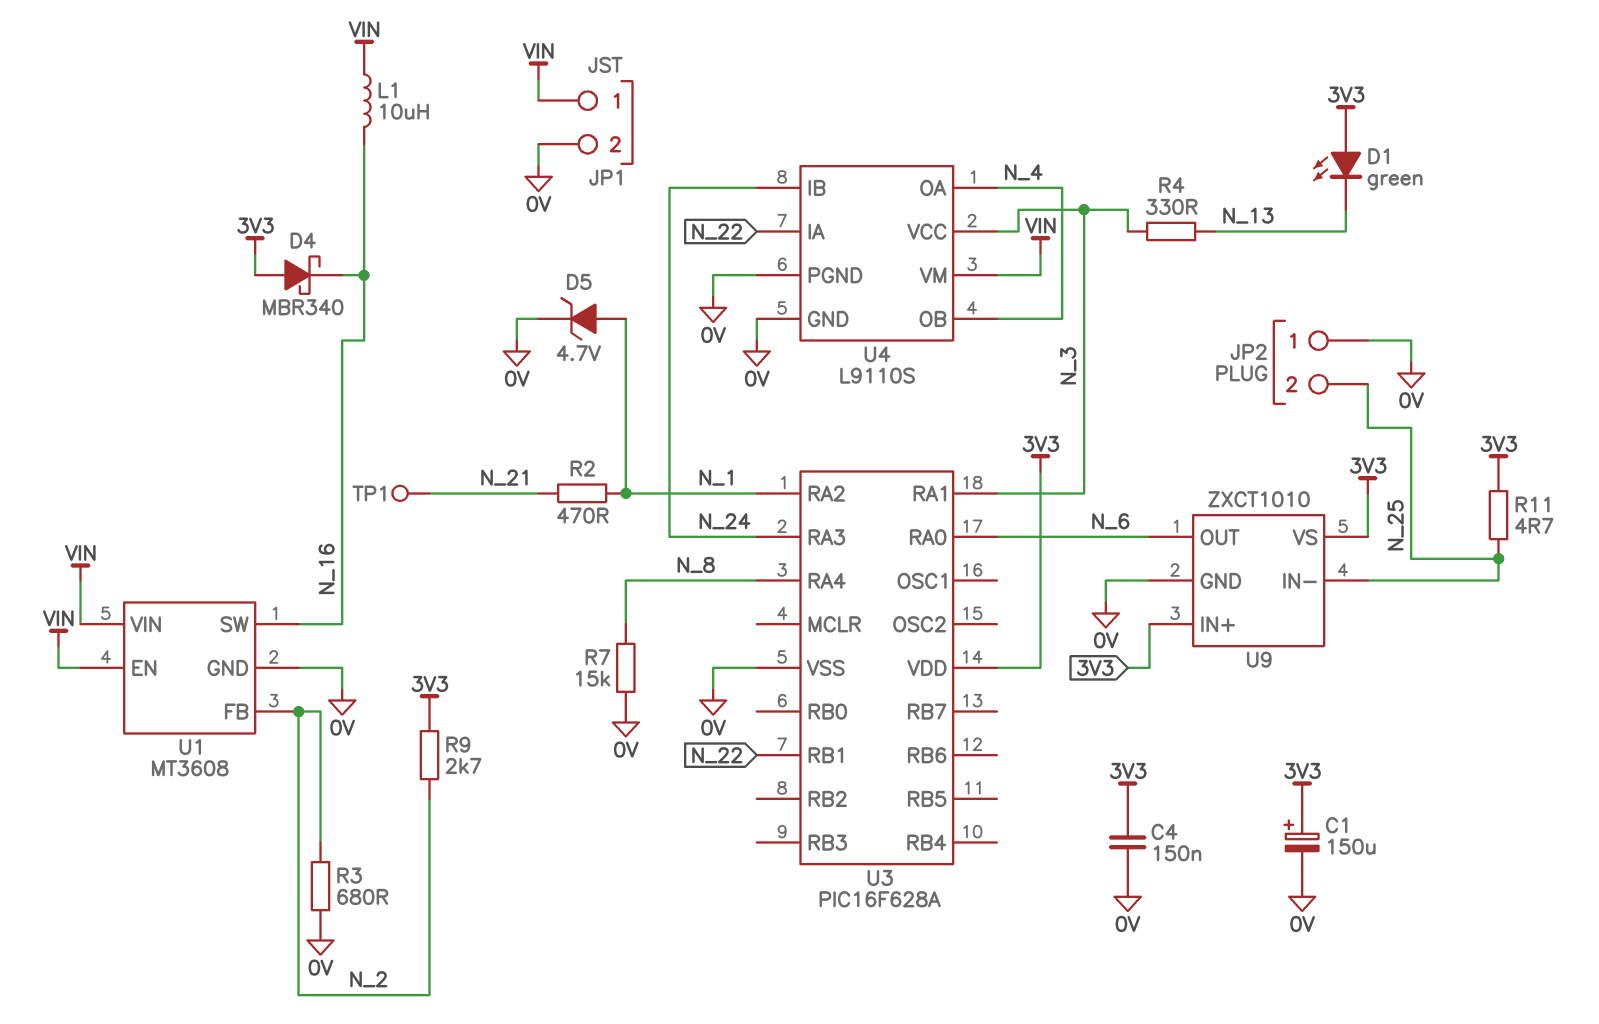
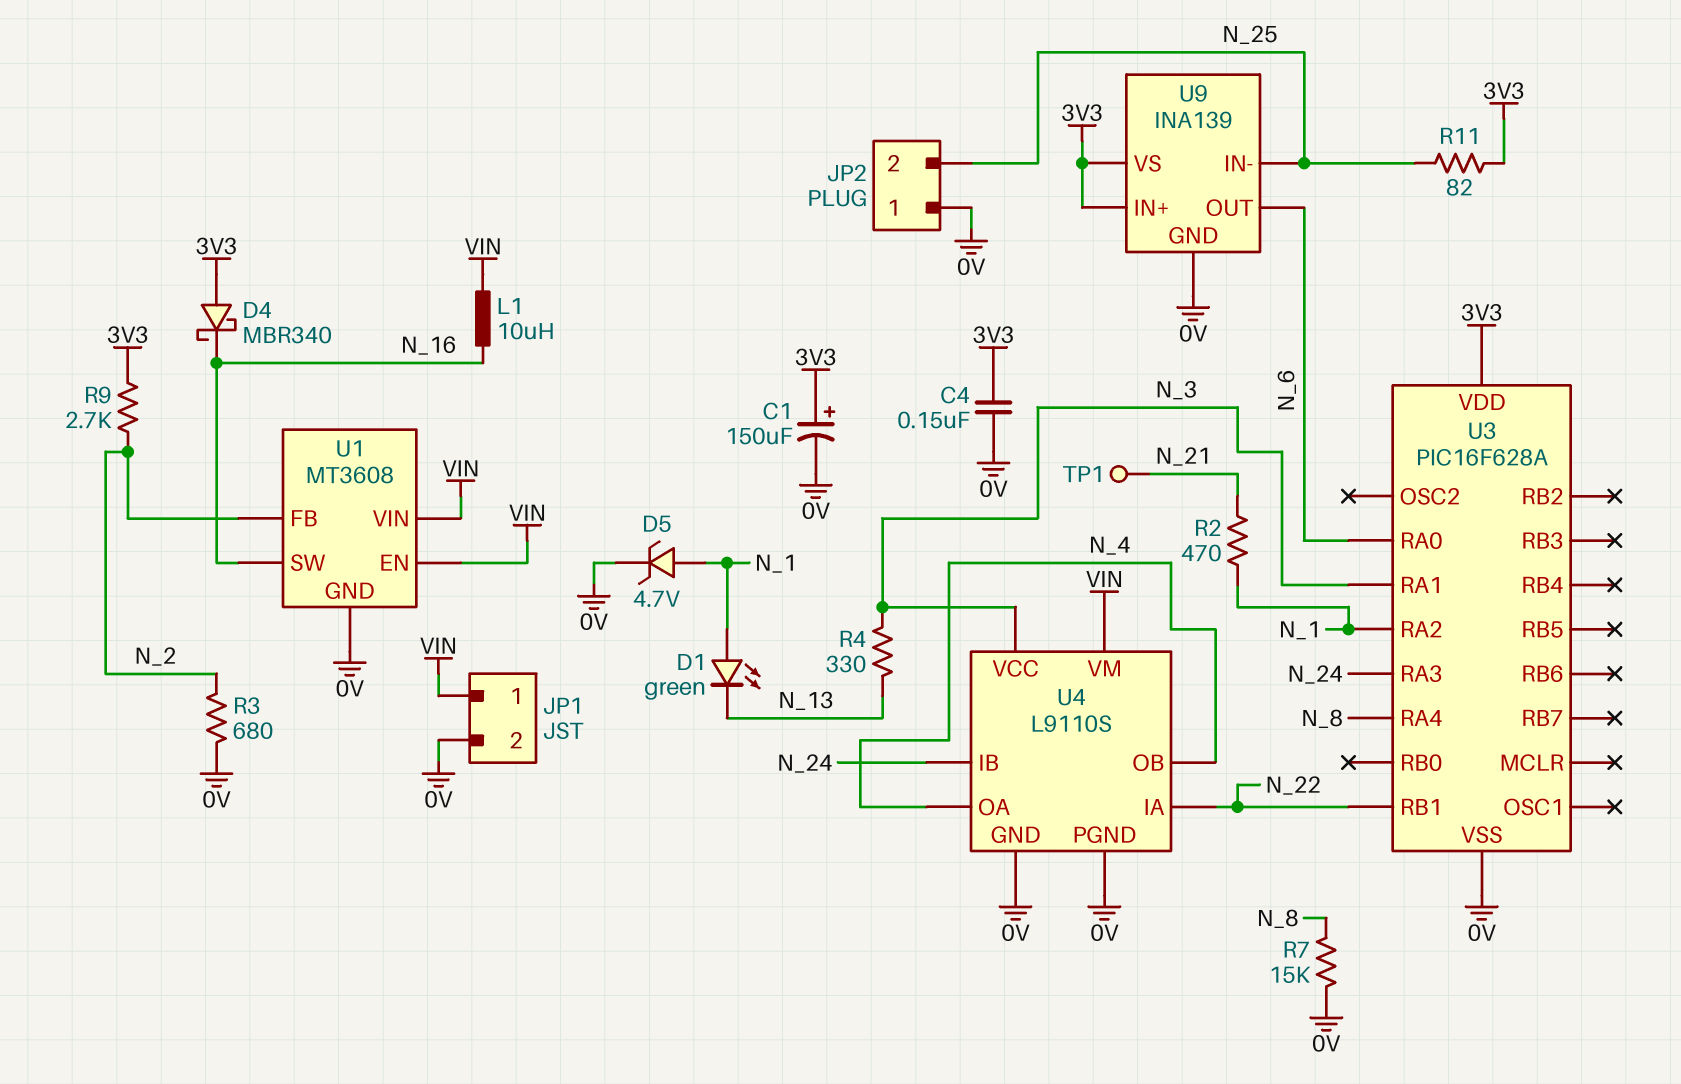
D1: LED green (A 3V3, K N_13) -> LED green (A N_1, K N_13)
R11: 4.7 (3V3, N_25) -> 82 (3V3, N_25)
U9: ZXCT1010 -> INA139

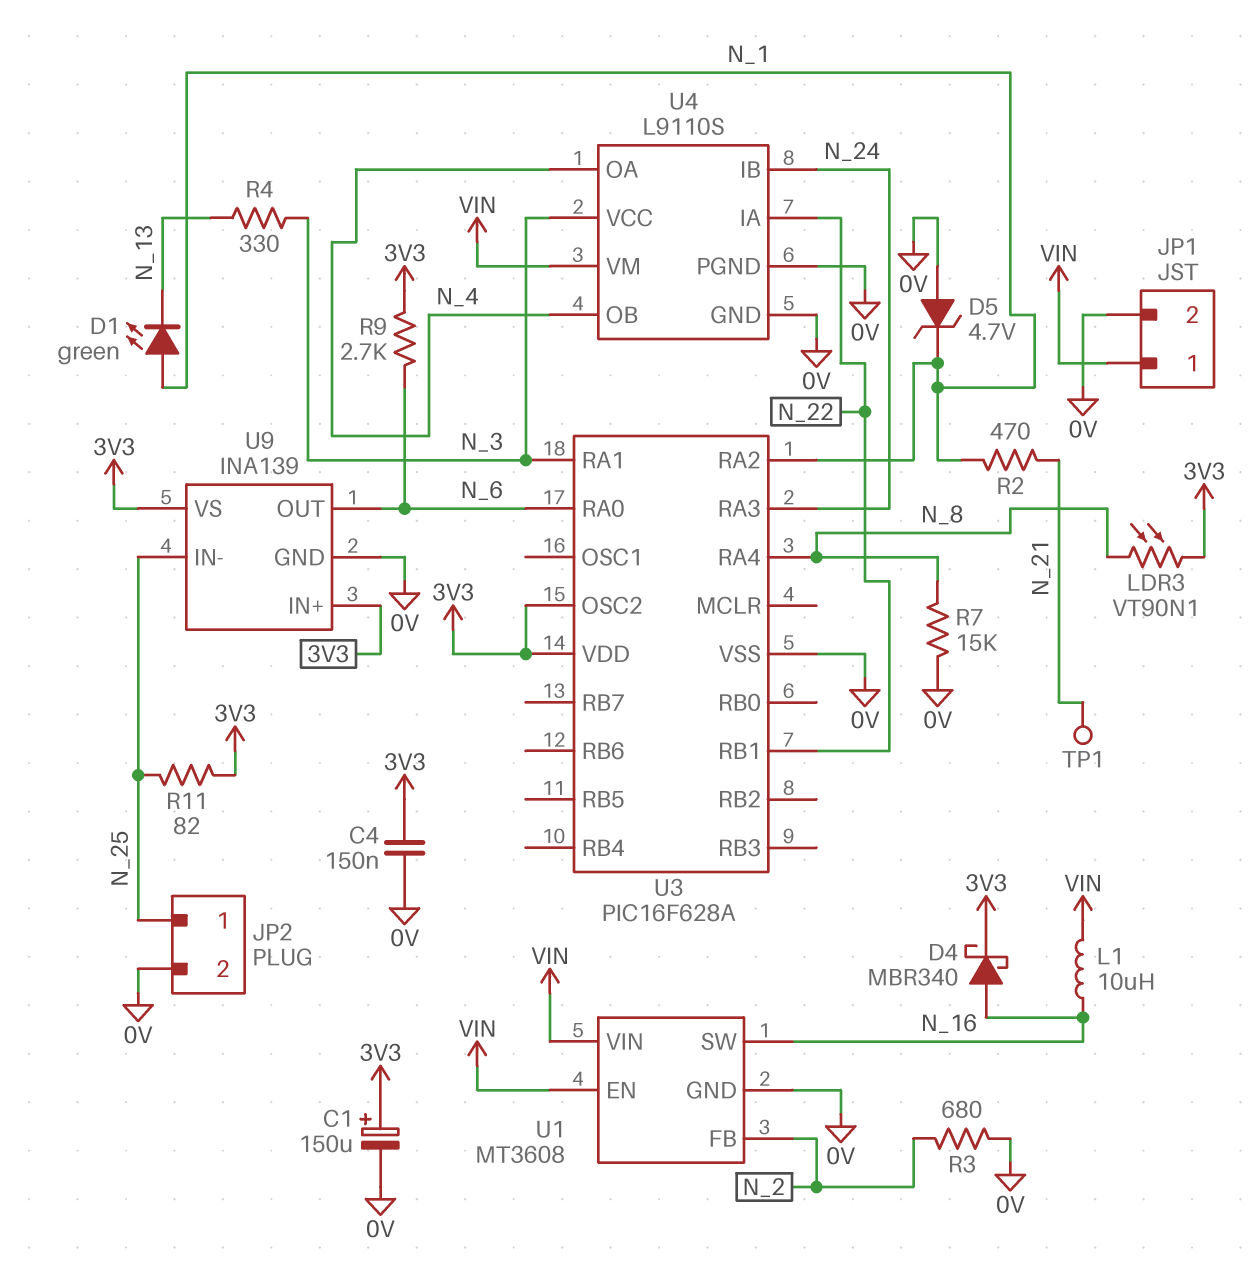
D4: schottky MBR340 (A 3V3, K N_16) -> schottky MBR340 (A N_16, K 3V3)
D5: zener 4.7V (A N_1, K 0V) -> zener 4.7V (A 0V, K N_1)
JP2 pin 1: 0V -> N_25
JP2 pin 2: N_25 -> 0V
LDR3: none -> VT90N1 (3V3, N_8)
R9: 2.7k (3V3, N_2) -> 2.7k (3V3, N_6)
U3 pin OSC2: none -> 3V3

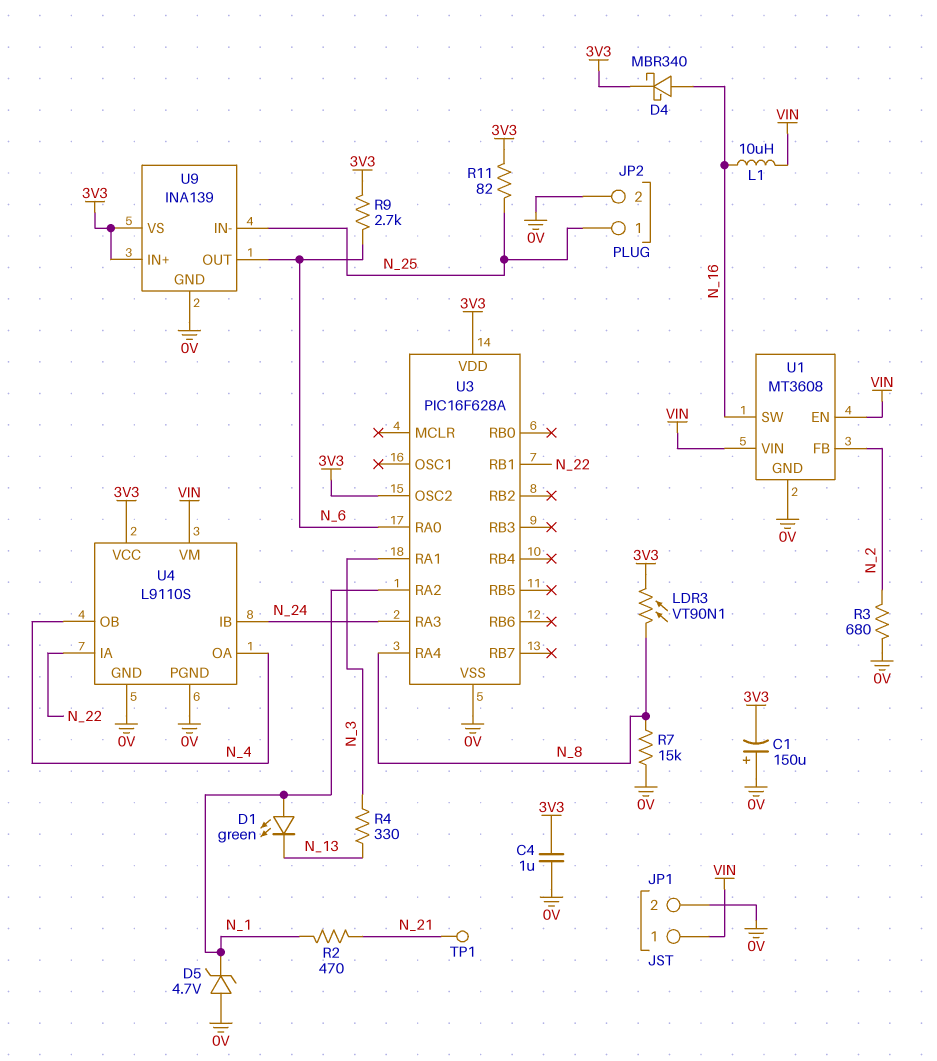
C1: 150uF (plus 3V3, minus 0V) -> 150uF (plus 0V, minus 3V3)
C4: 150nF (0V, 3V3) -> 1uF (0V, 3V3)
U4 pin VCC: N_3 -> 3V3

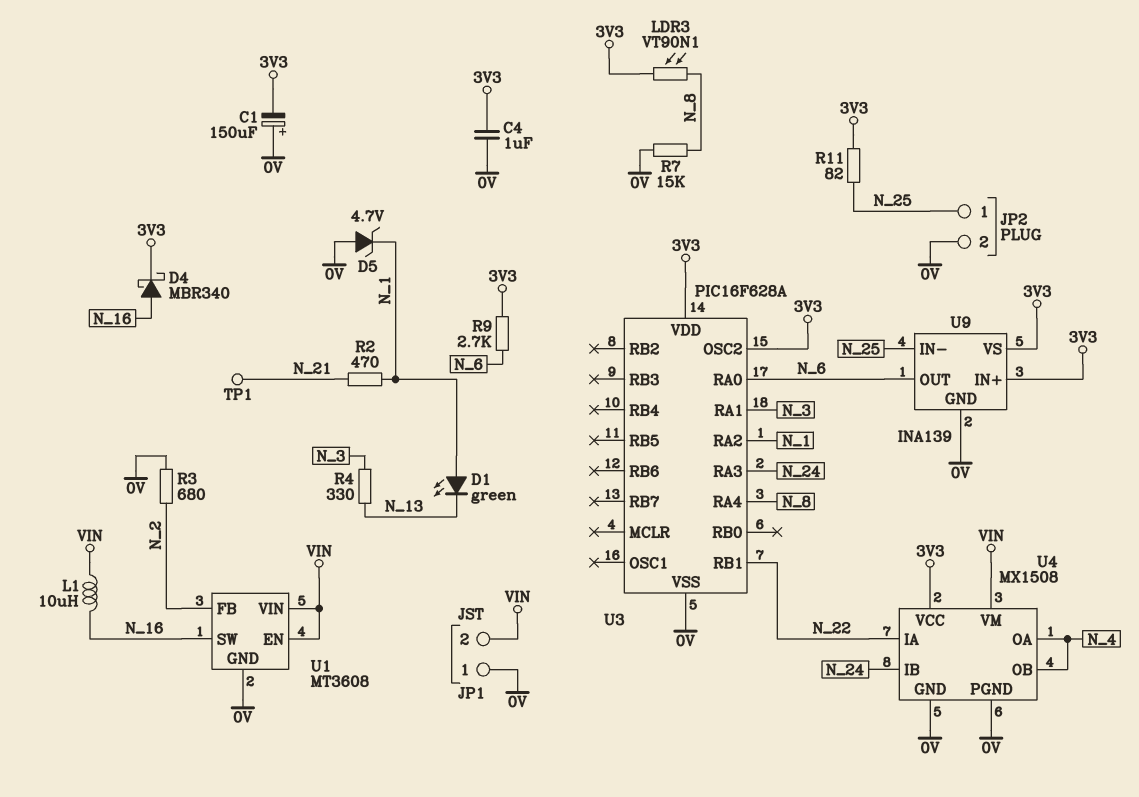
JP1 pin 1: VIN -> 0V
JP1 pin 2: 0V -> VIN
U4: L9110S -> MX1508

